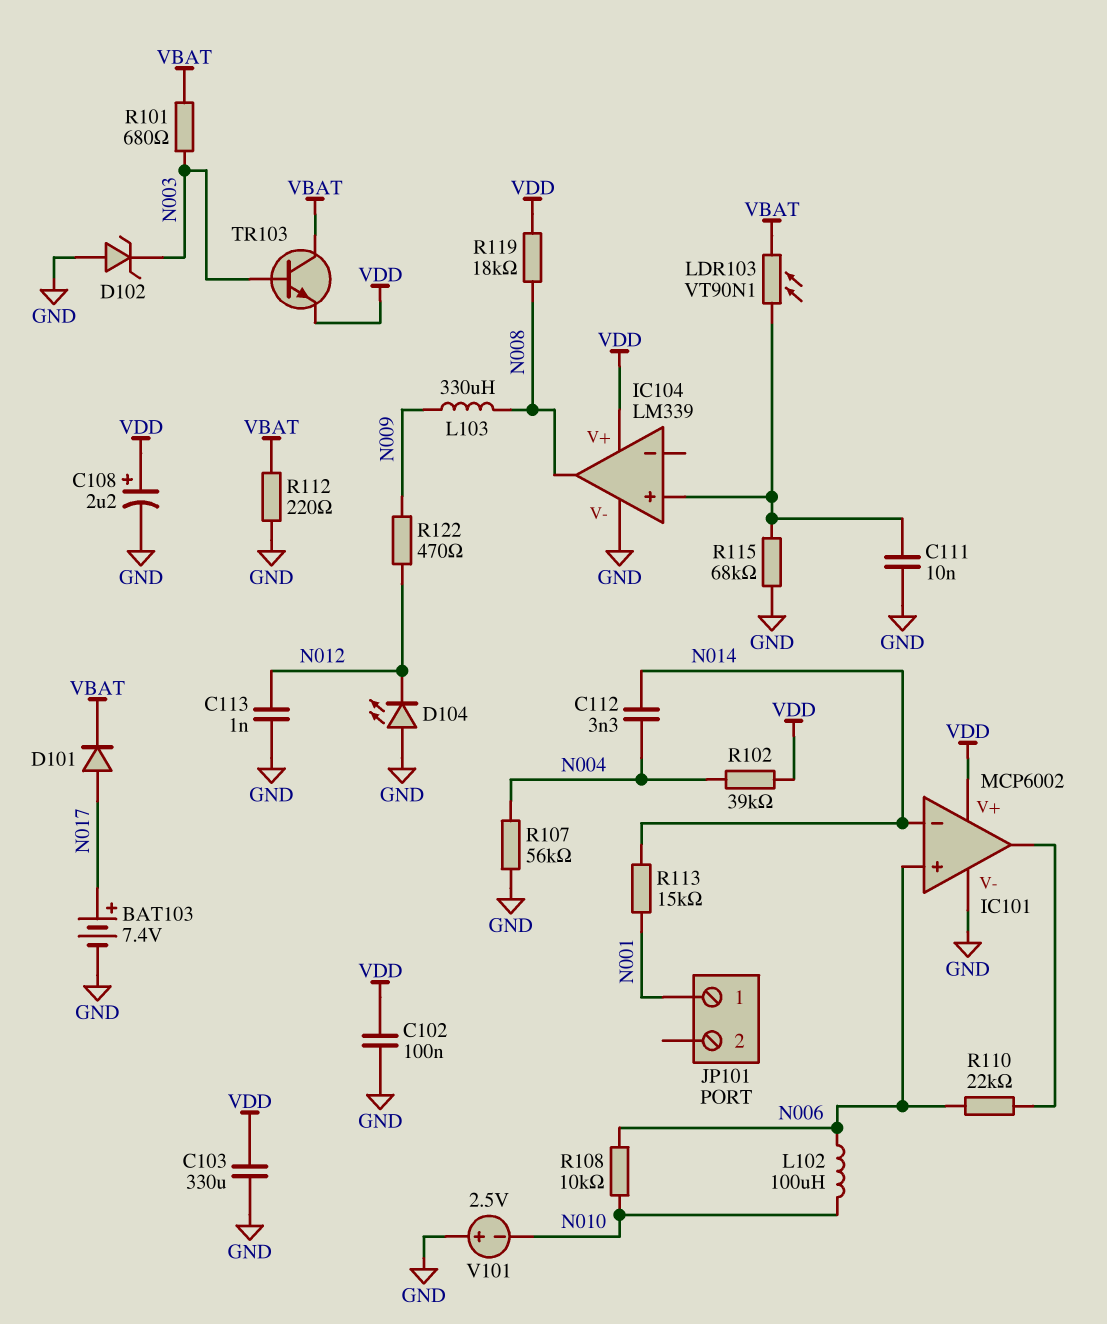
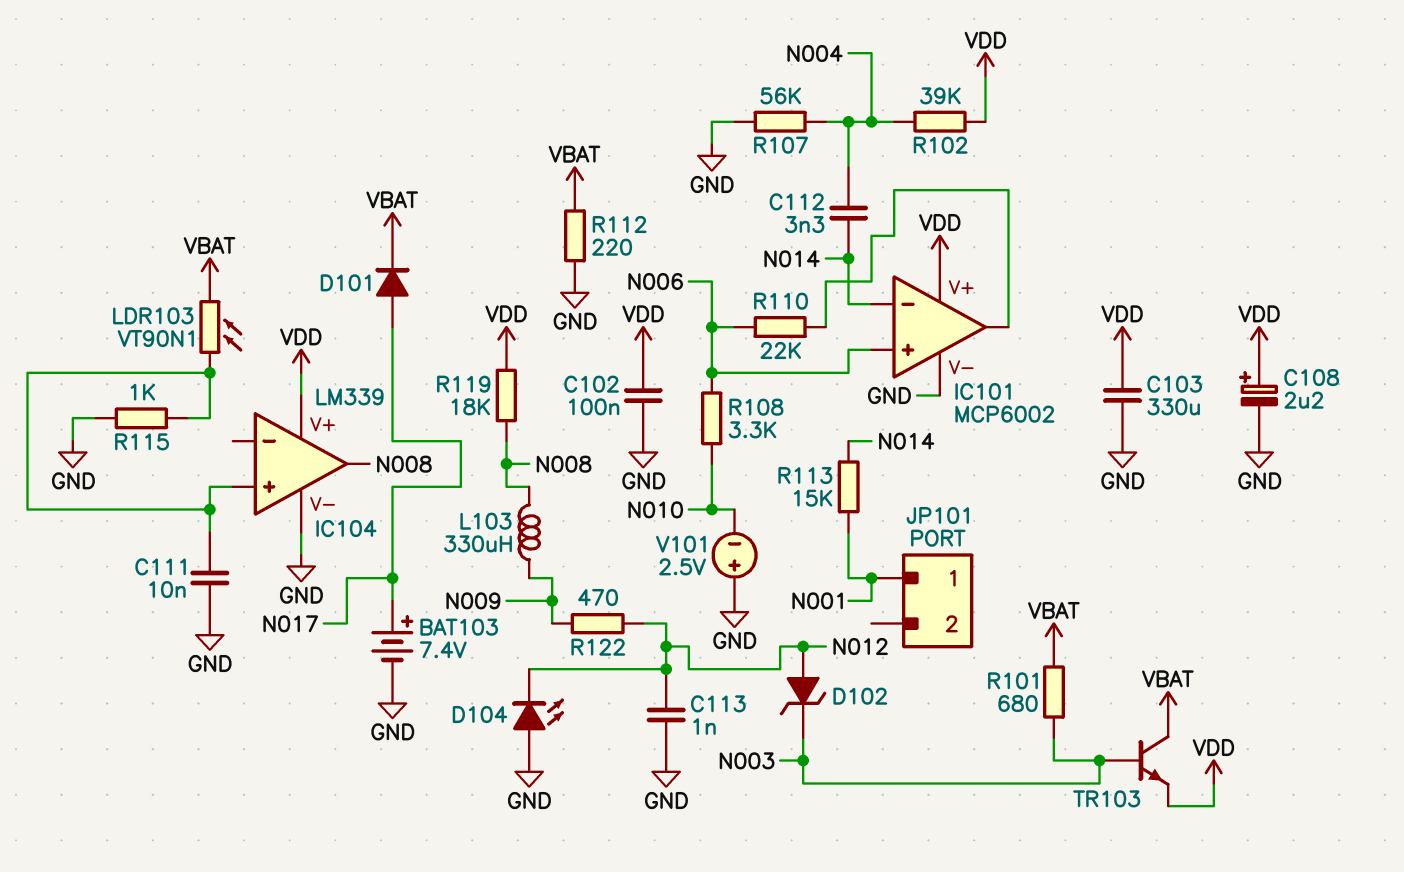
D102: zener (A GND, K N003) -> zener (A N012, K N003)
L102: 100uH (N006, N010) -> none
R108: 10k (N006, N010) -> 3.3k (N006, N010)
R115: 68k (GND, IC104/in+) -> 1k (GND, IC104/in+)

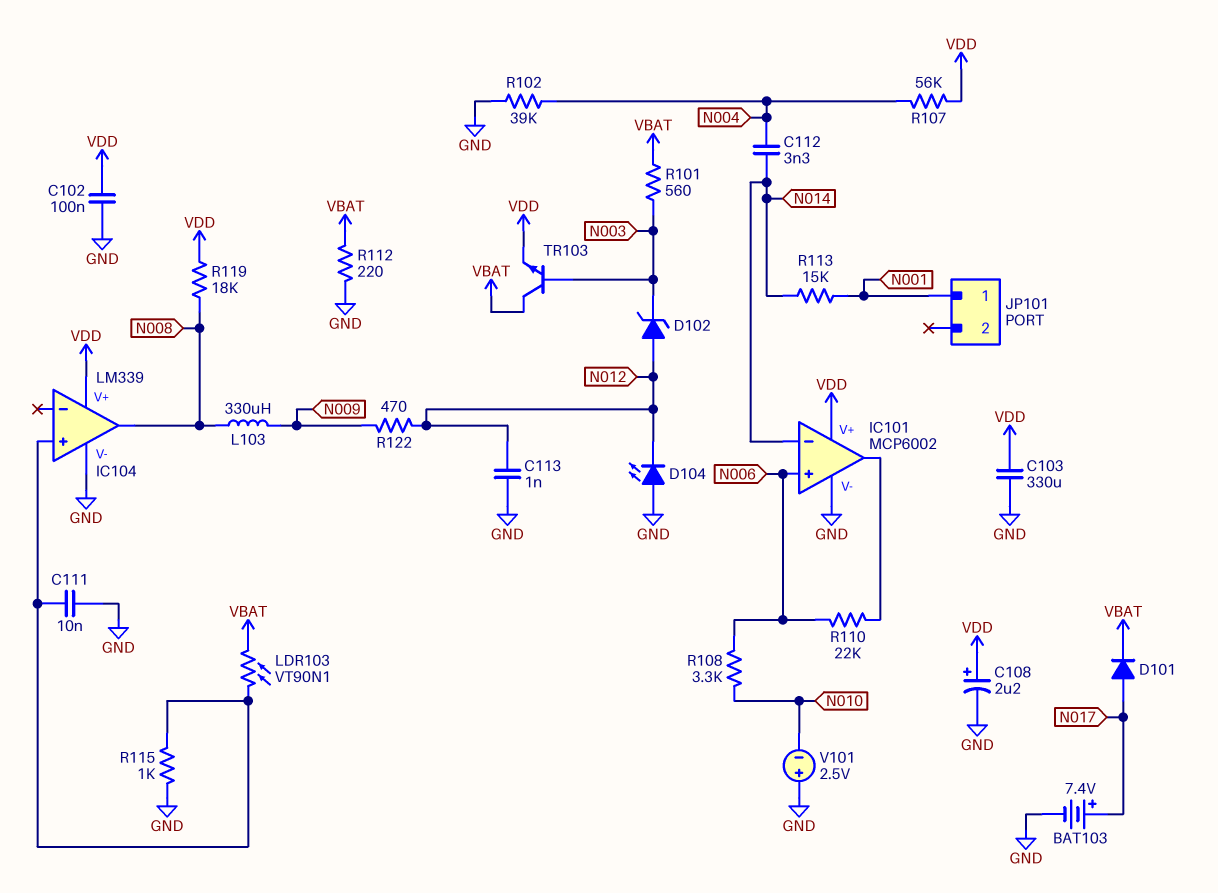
R101: 680 (N003, VBAT) -> 560 (N003, VBAT)
R102: 39k (N004, VDD) -> 39k (GND, N004)
R107: 56k (GND, N004) -> 56k (N004, VDD)

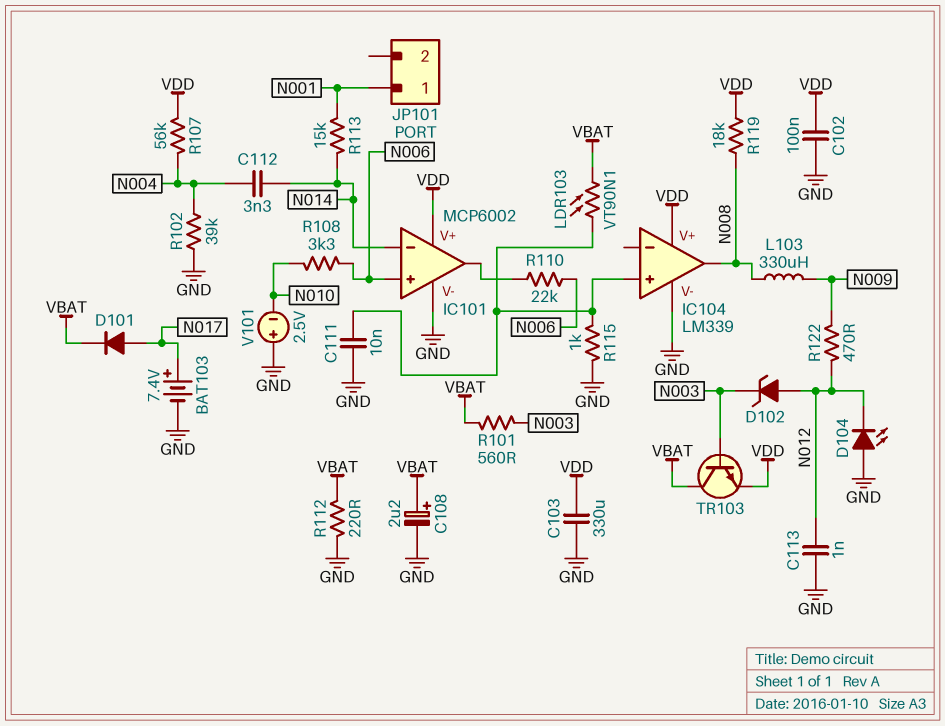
C108: 2.2uF (plus VDD, minus GND) -> 2.2uF (plus VBAT, minus GND)

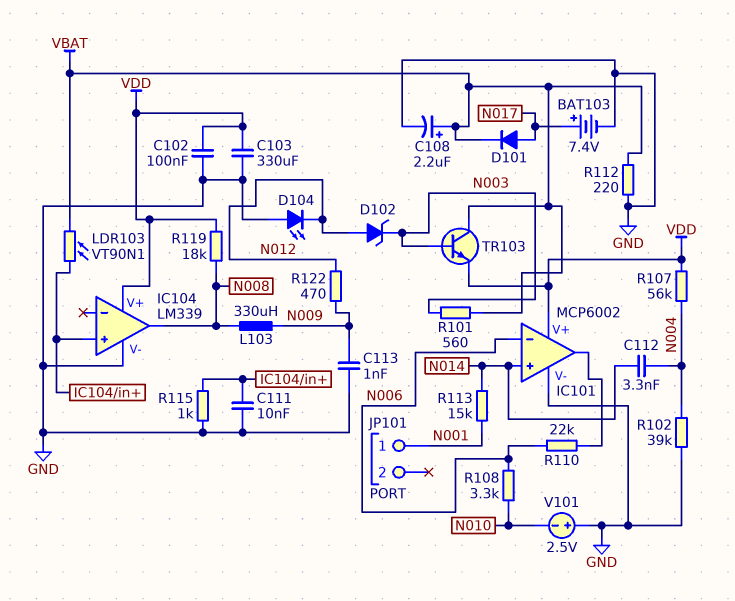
C113: 1nF (GND, N012) -> 1nF (GND, N009)
IC101 pin in+: N006 -> N014
IC101 pin in-: N014 -> N006

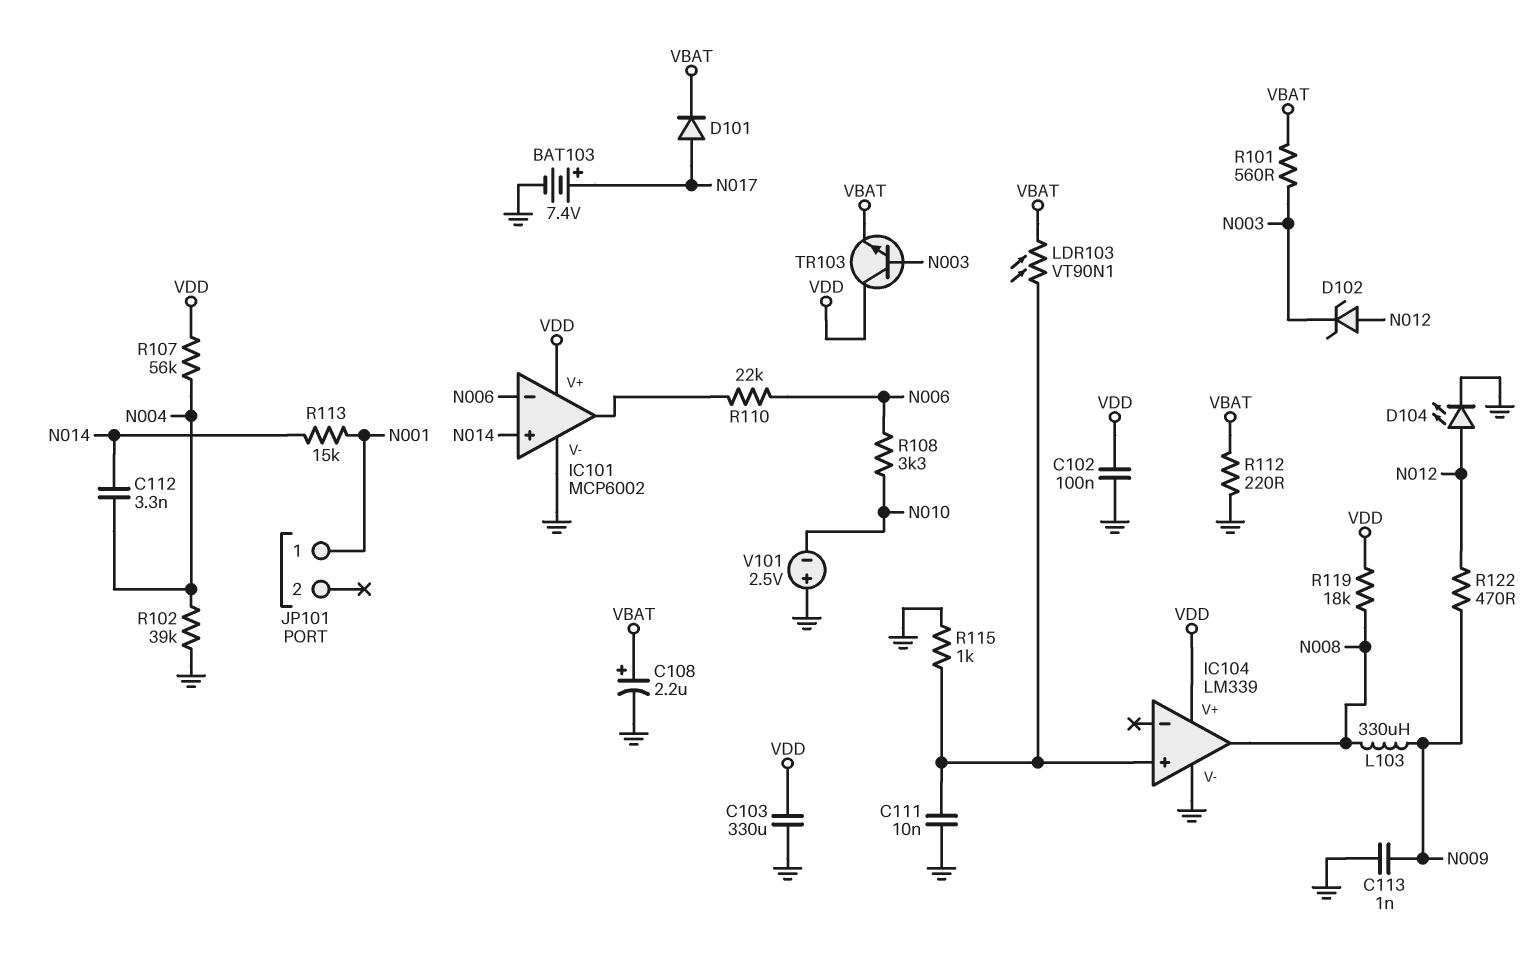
D104: LED (A GND, K N012) -> LED (A N012, K GND)
TR103: NPN (B N003, C VBAT, E VDD) -> NPN (B N003, C VDD, E VBAT)

